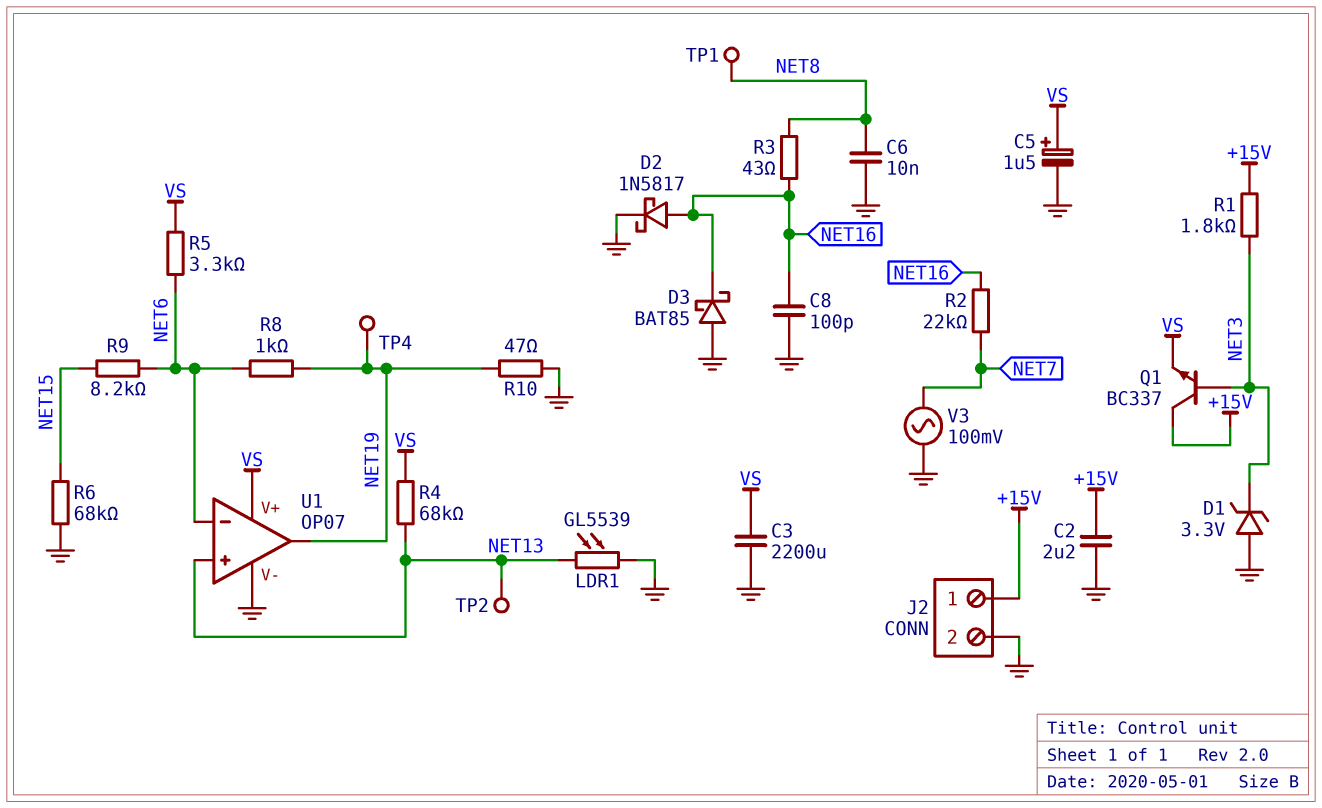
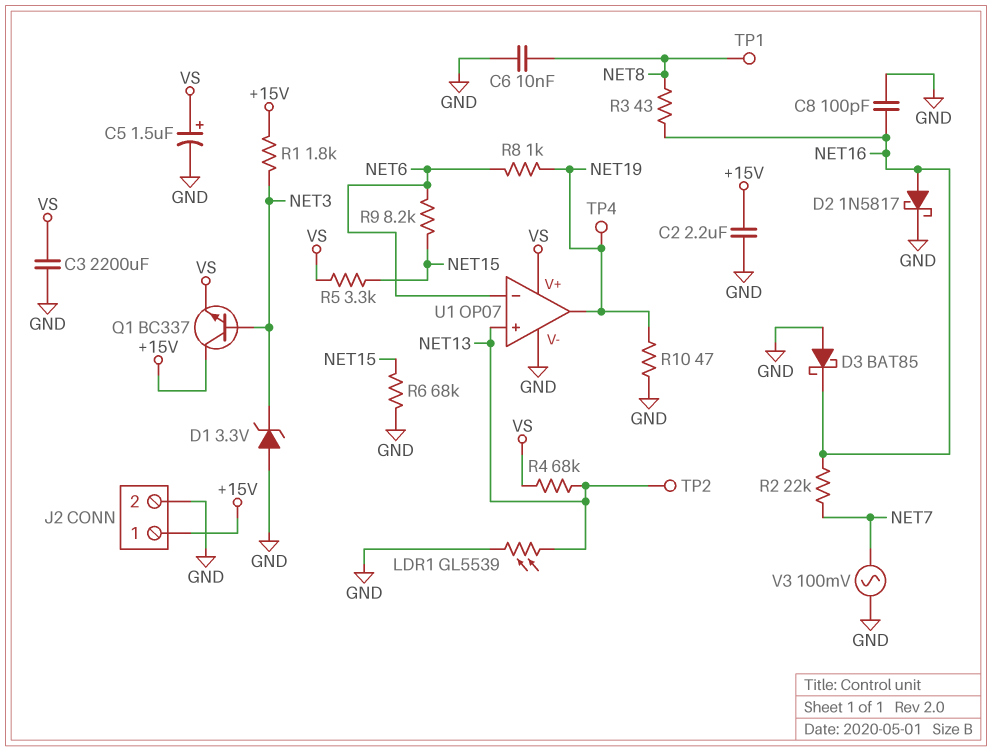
R5: 3.3k (NET6, VS) -> 3.3k (NET15, VS)

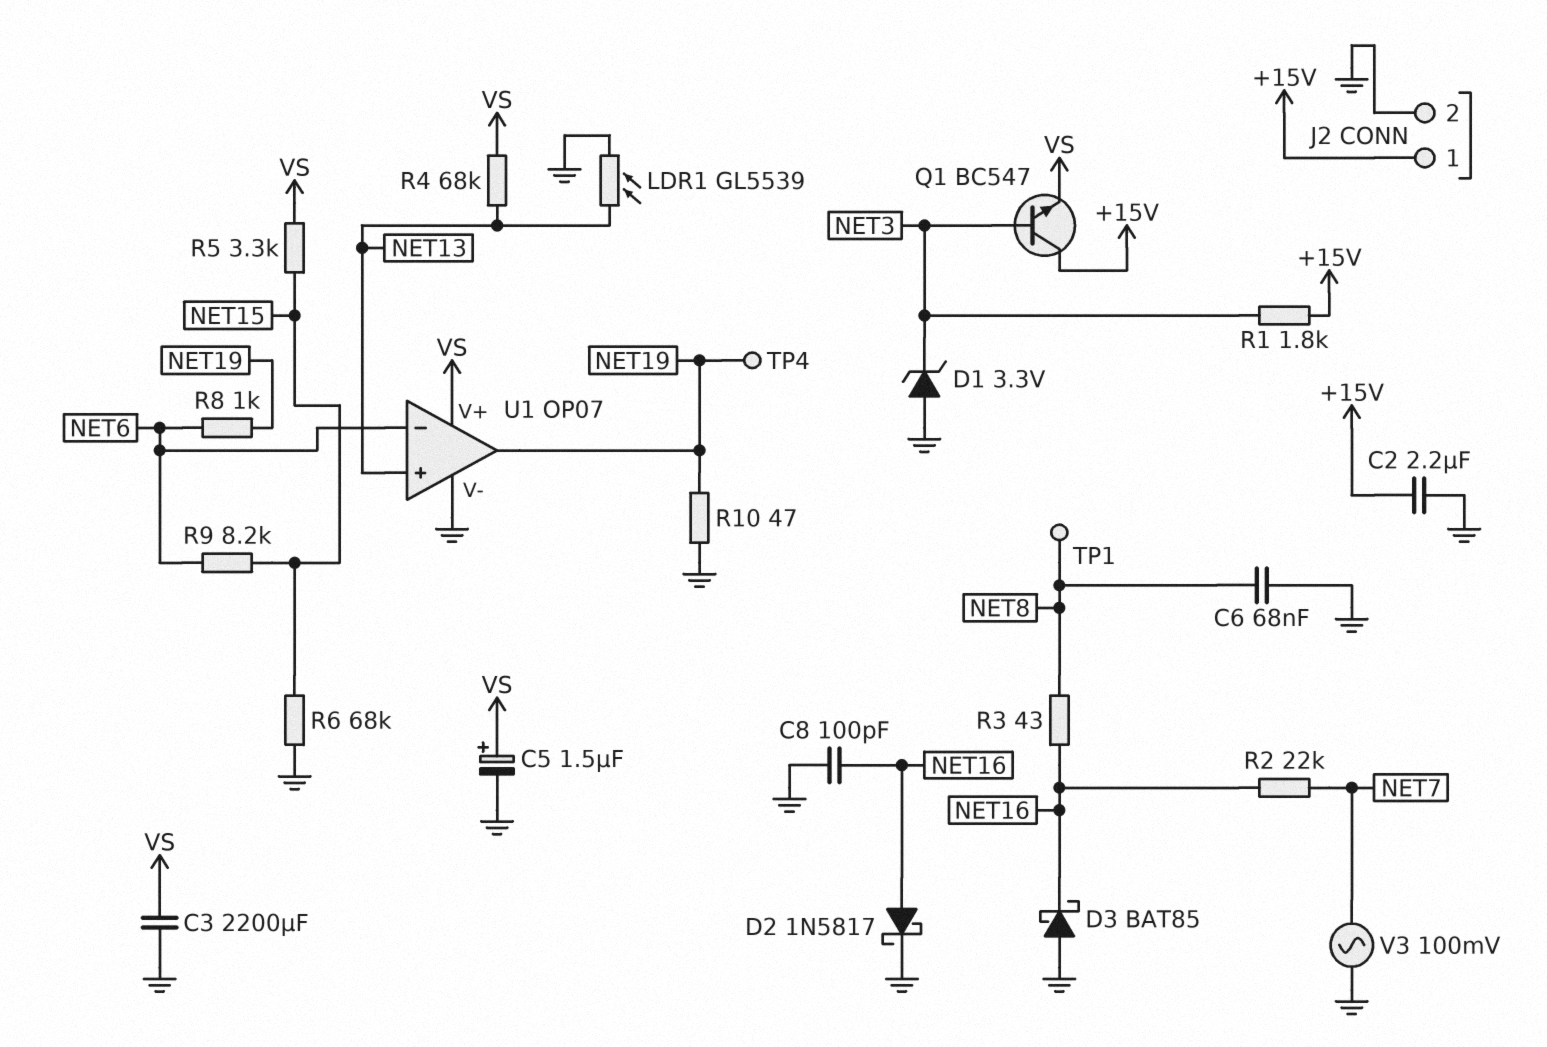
C6: 10nF (GND, NET8) -> 68nF (GND, NET8)
Q1: NPN BC337 (B NET3, C +15V, E VS) -> NPN BC547 (B NET3, C +15V, E VS)
TP2: test point (NET13) -> none

